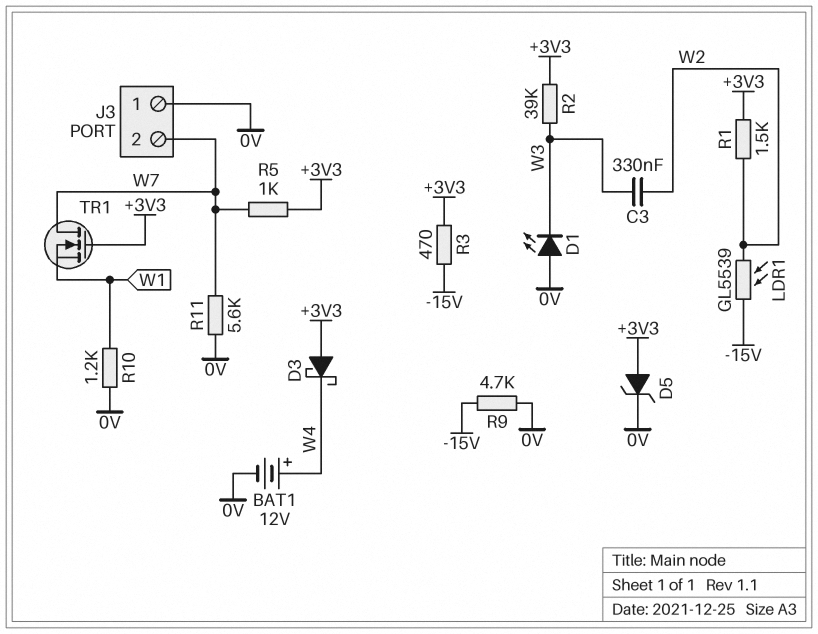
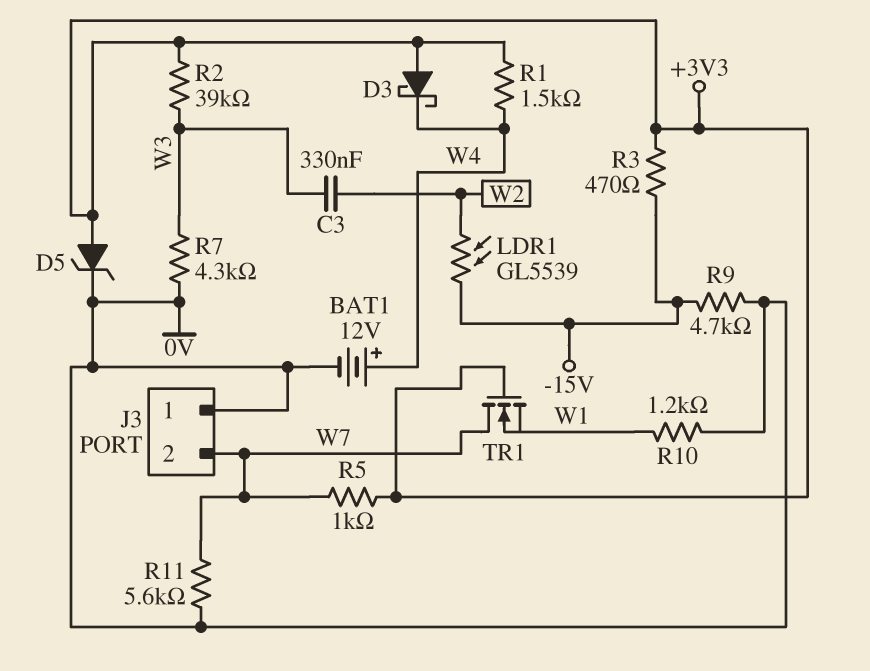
D1: LED (A 0V, K W3) -> none
R1: 1.5k (+3V3, W2) -> 1.5k (+3V3, W4)
R7: none -> 4.3k (0V, W3)

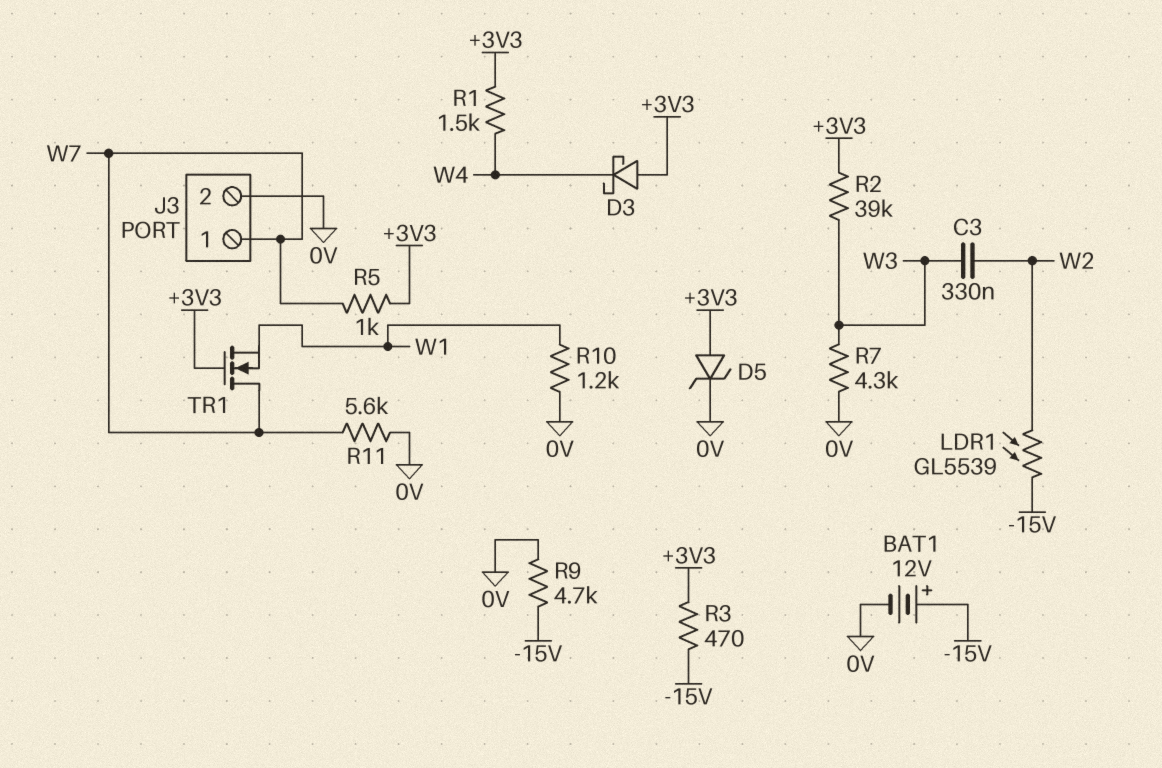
BAT1: 12V (plus W4, minus 0V) -> 12V (plus -15V, minus 0V)
J3 pin 1: 0V -> W7
J3 pin 2: W7 -> 0V

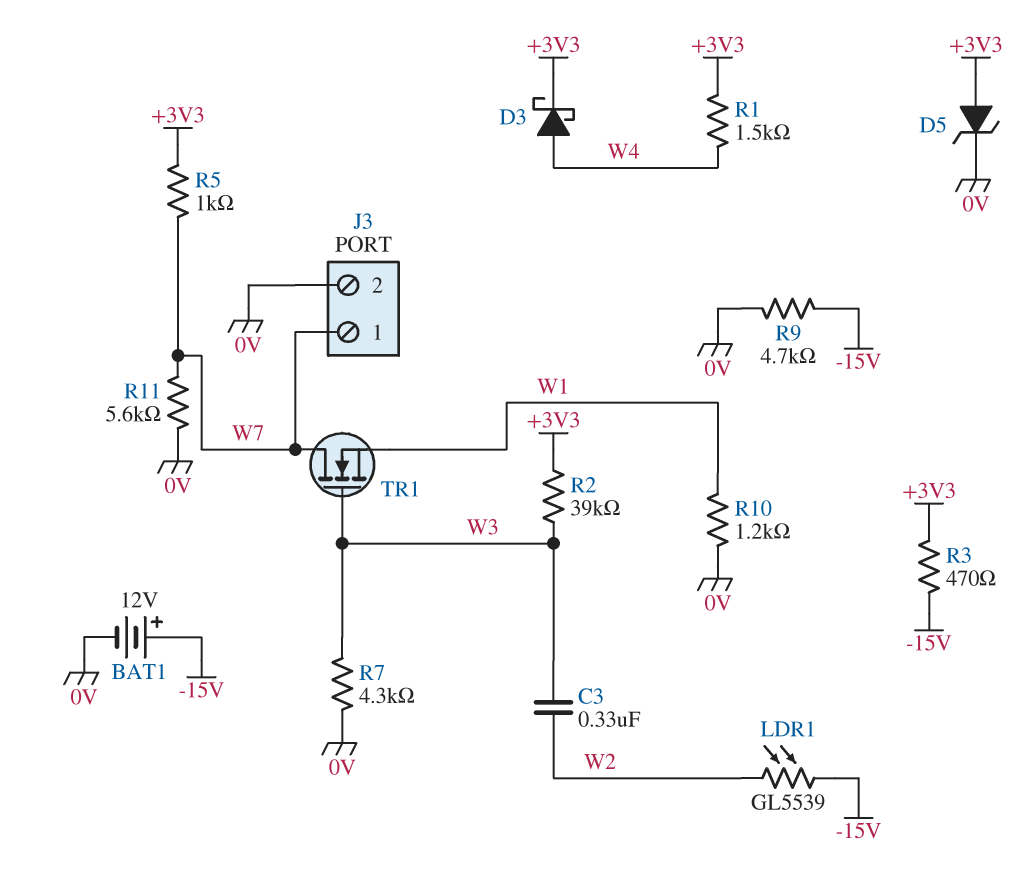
D3: schottky (A +3V3, K W4) -> schottky (A W4, K +3V3)
TR1: NMOS (G +3V3, D W7, S W1) -> NMOS (G W3, D W7, S W1)

